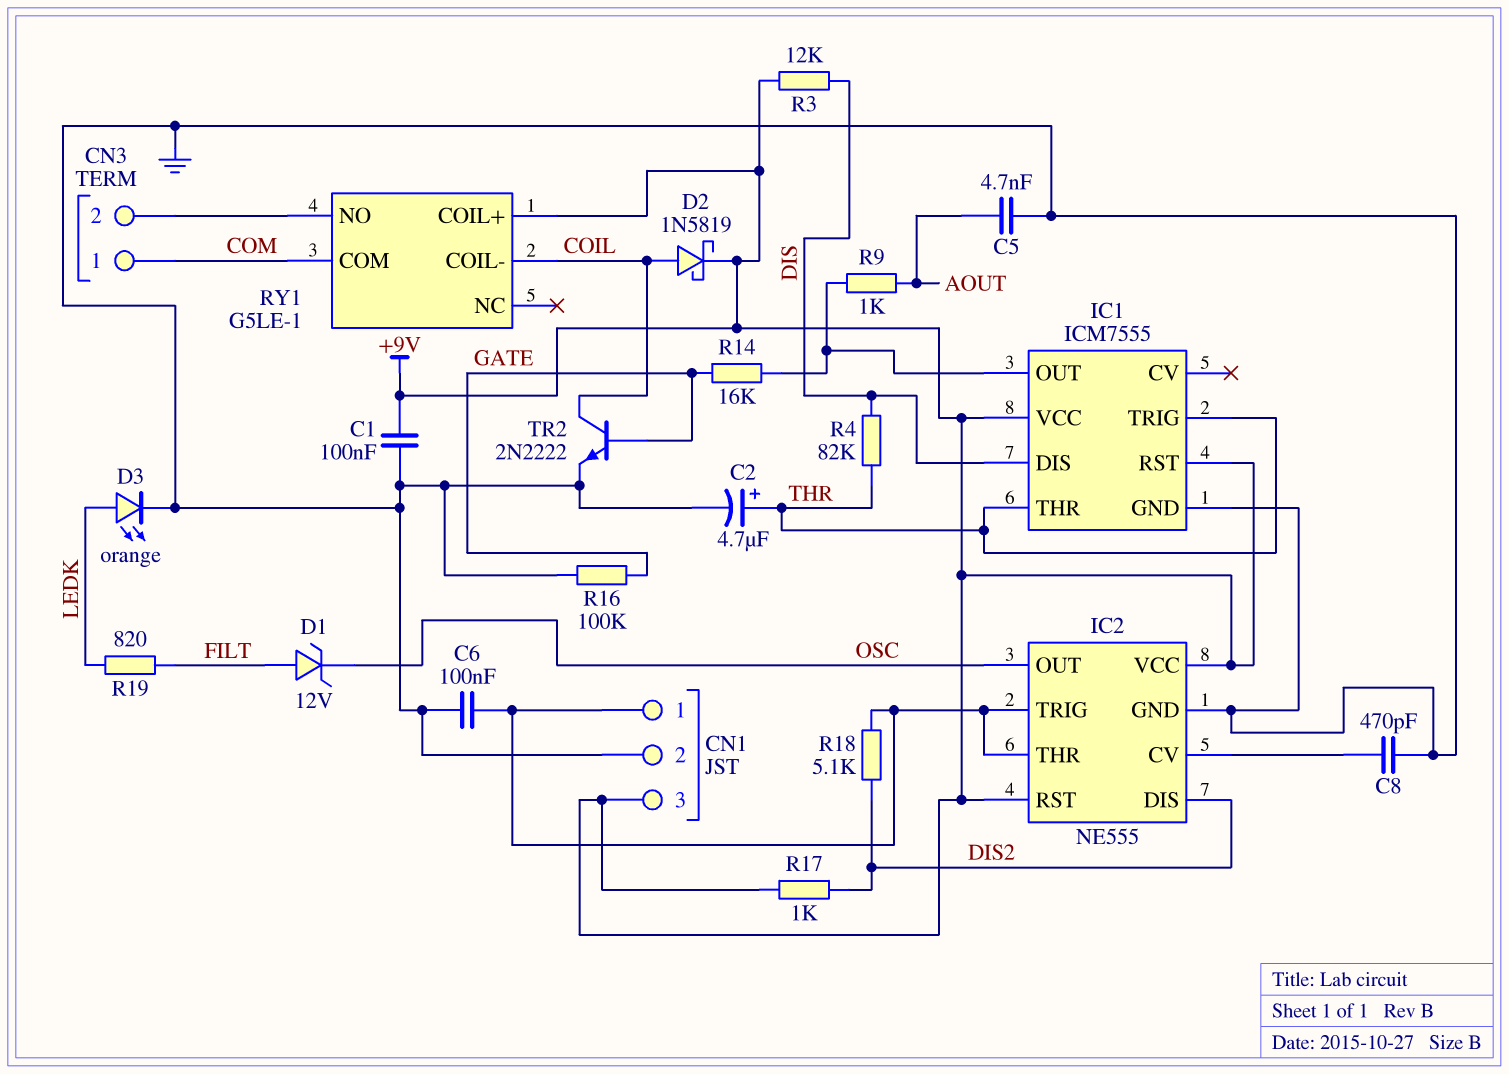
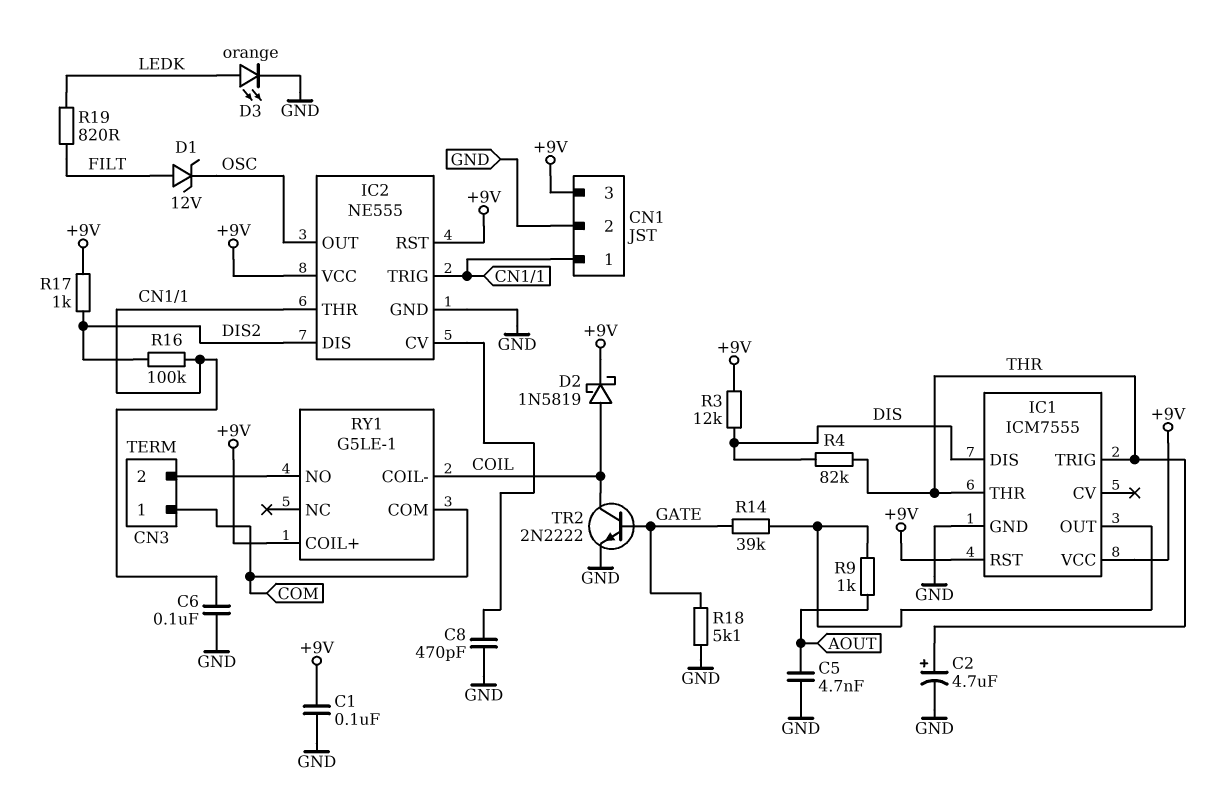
R14: 16k (GATE, IC1/OUT) -> 39k (GATE, IC1/OUT)
R16: 100k (GATE, GND) -> 100k (CN1/1, DIS2)
R18: 5.1k (CN1/1, DIS2) -> 5.1k (GATE, GND)

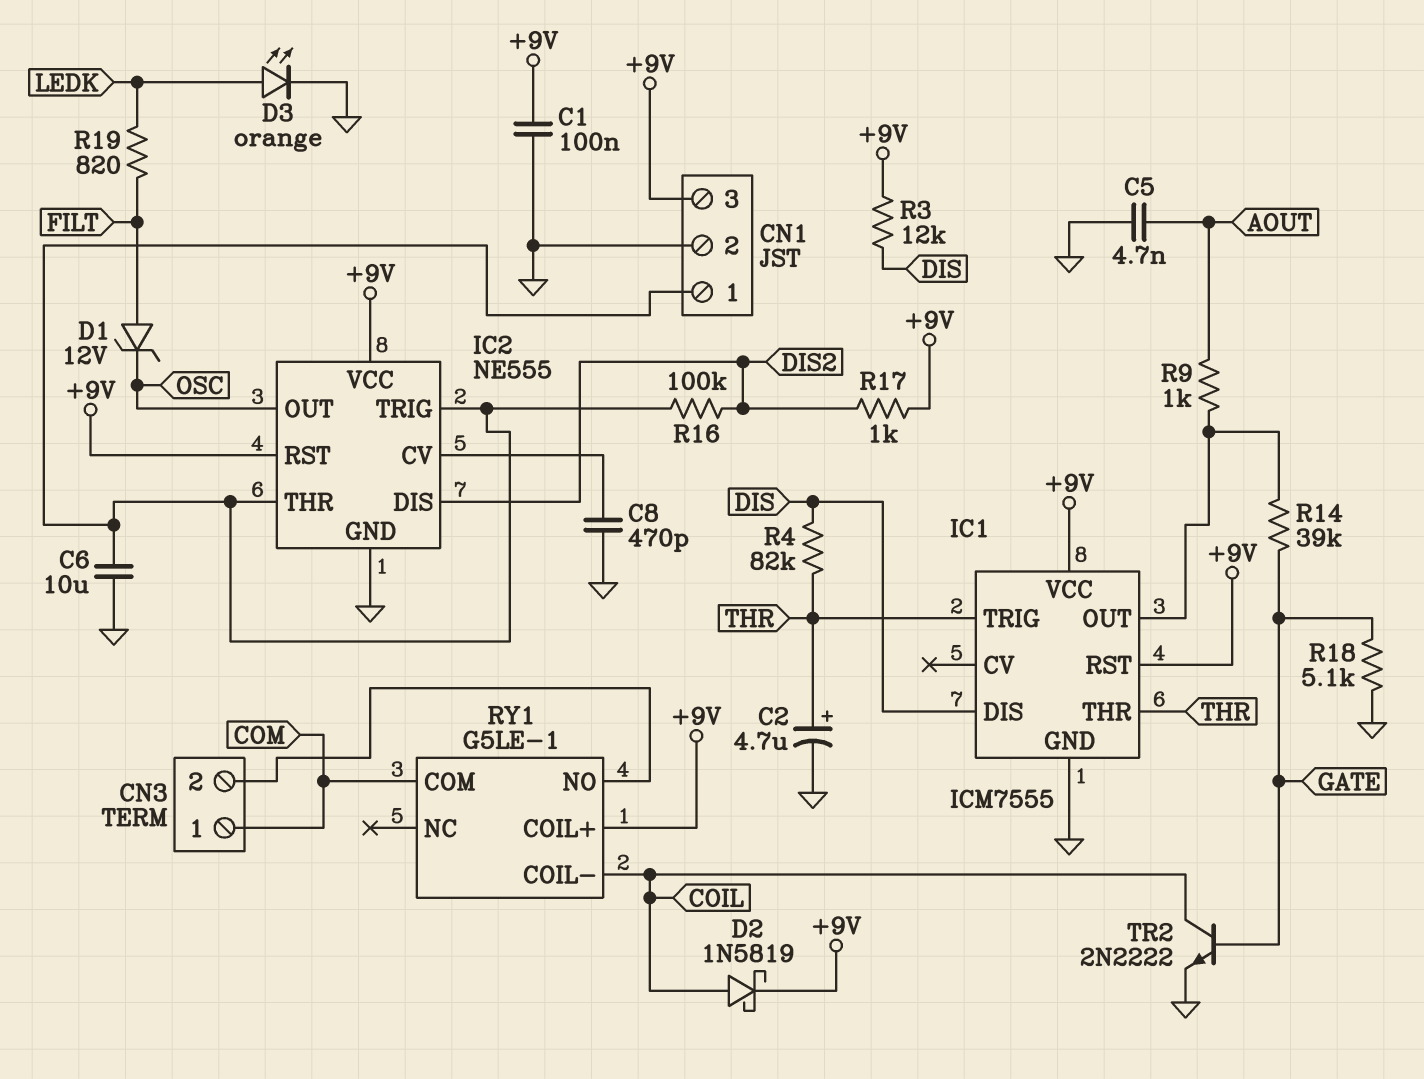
C6: 100nF (CN1/1, GND) -> 10uF (CN1/1, GND)

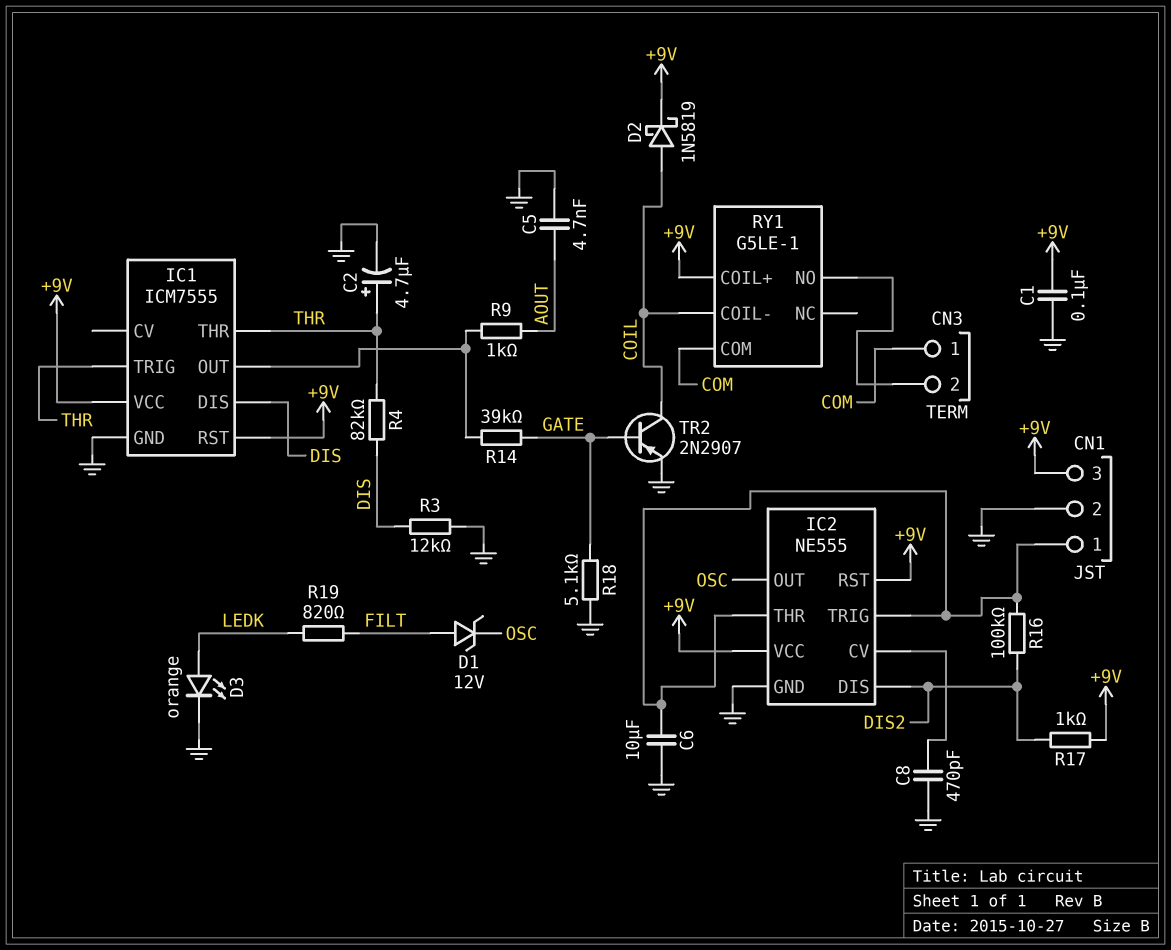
R3: 12k (+9V, DIS) -> 12k (DIS, GND)
TR2: NPN 2N2222 (B GATE, C COIL, E GND) -> PNP 2N2907 (B GATE, C COIL, E GND)

